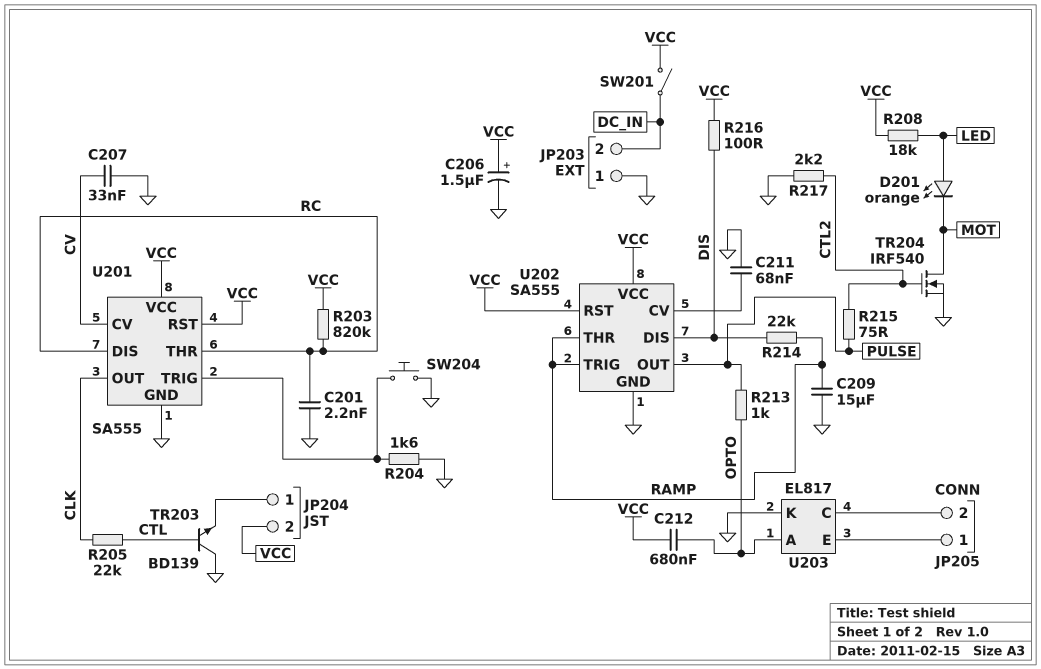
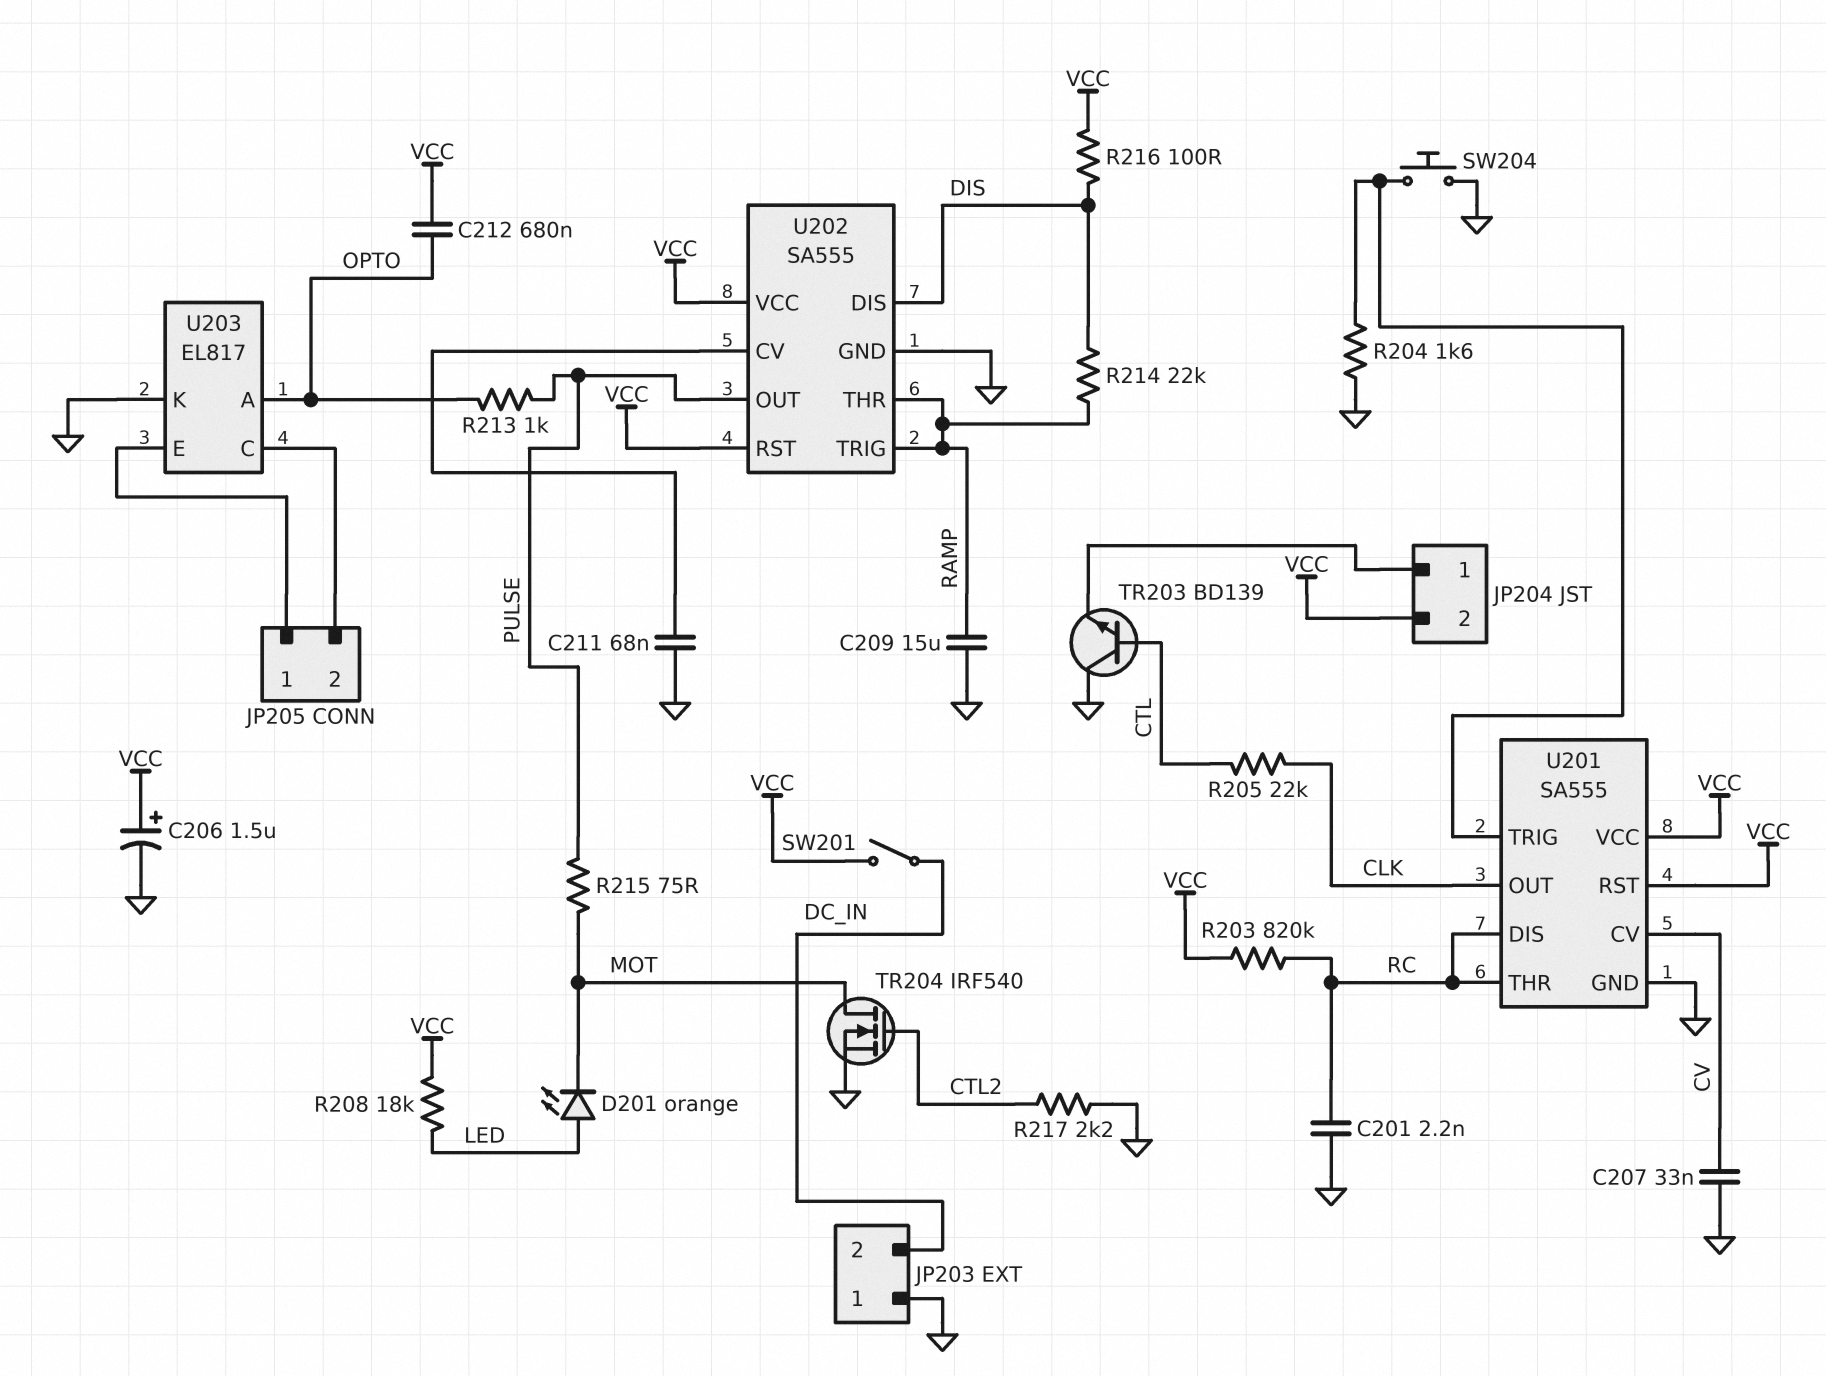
R215: 75 (CTL2, PULSE) -> 75 (MOT, PULSE)

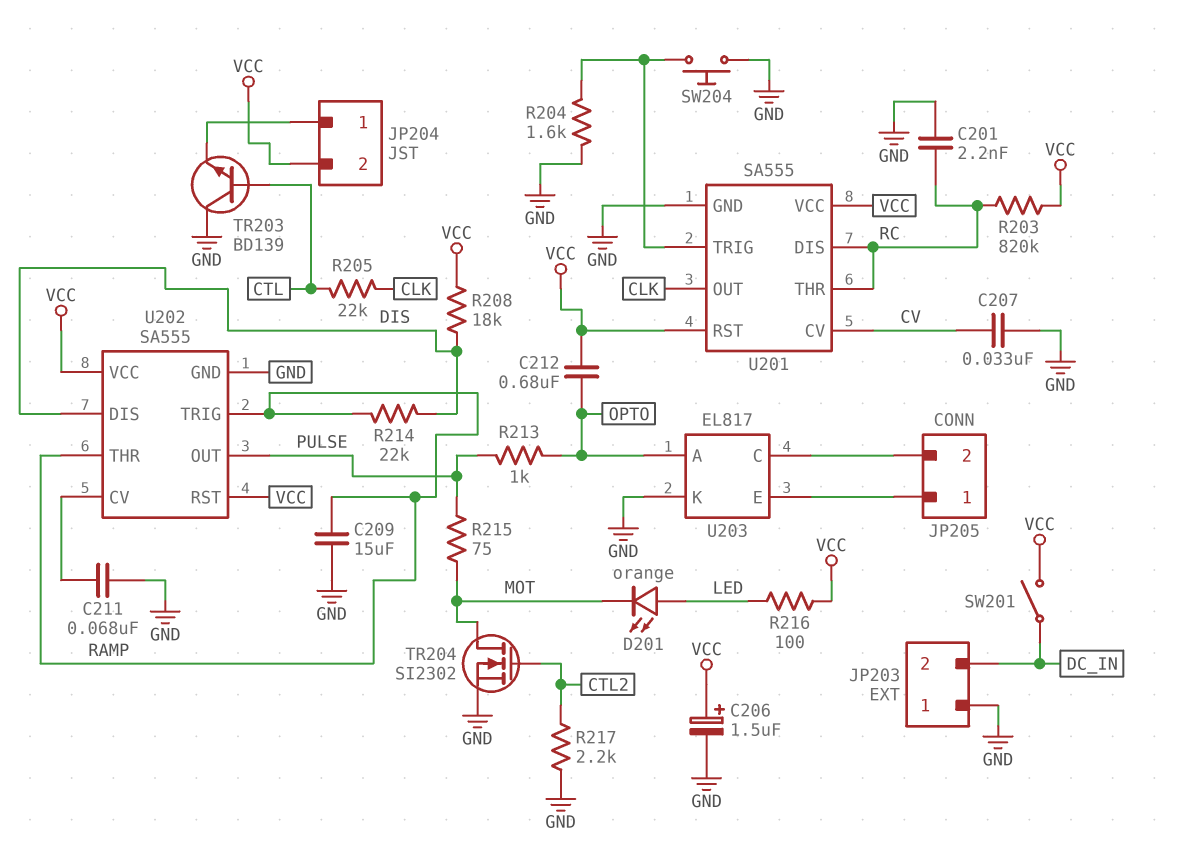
R208: 18k (LED, VCC) -> 18k (DIS, VCC)
R216: 100 (DIS, VCC) -> 100 (LED, VCC)
TR204: NMOS IRF540 (G CTL2, D MOT, S GND) -> NMOS SI2302 (G CTL2, D MOT, S GND)

